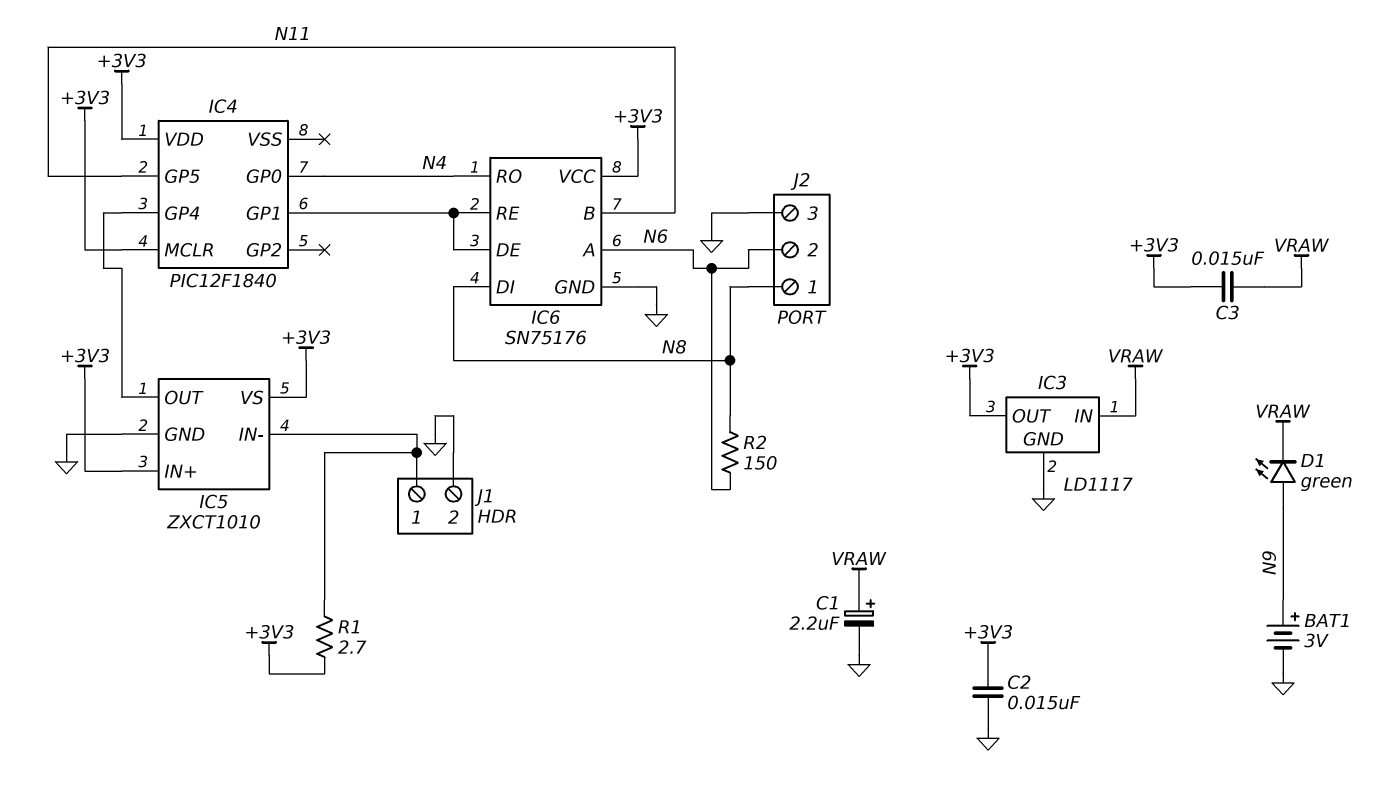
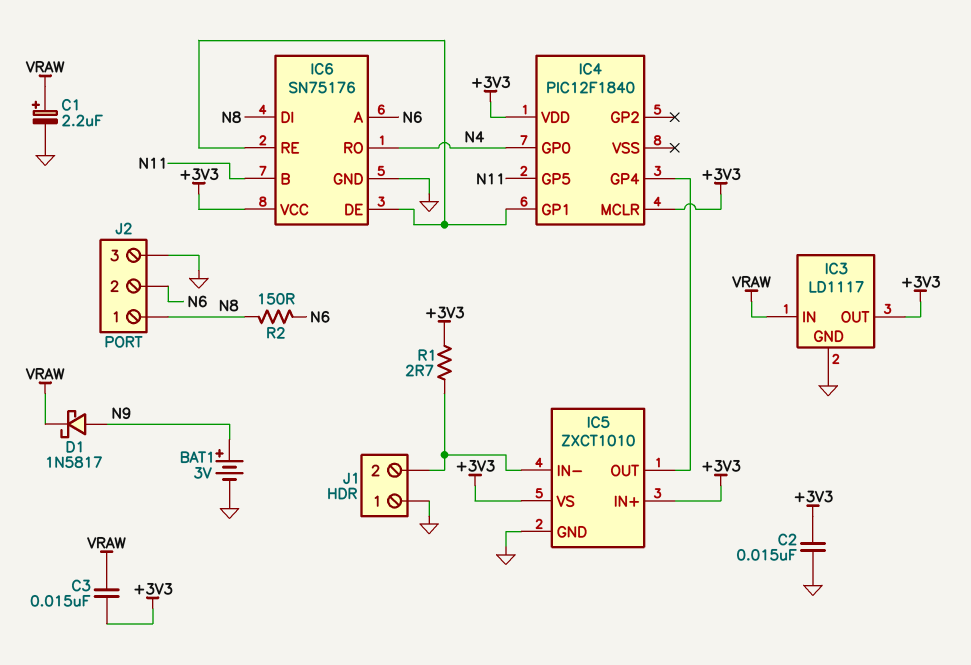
D1: LED green (A N9, K VRAW) -> schottky 1N5817 (A N9, K VRAW)
J1 pin 1: IC5/IN- -> GND
J1 pin 2: GND -> IC5/IN-

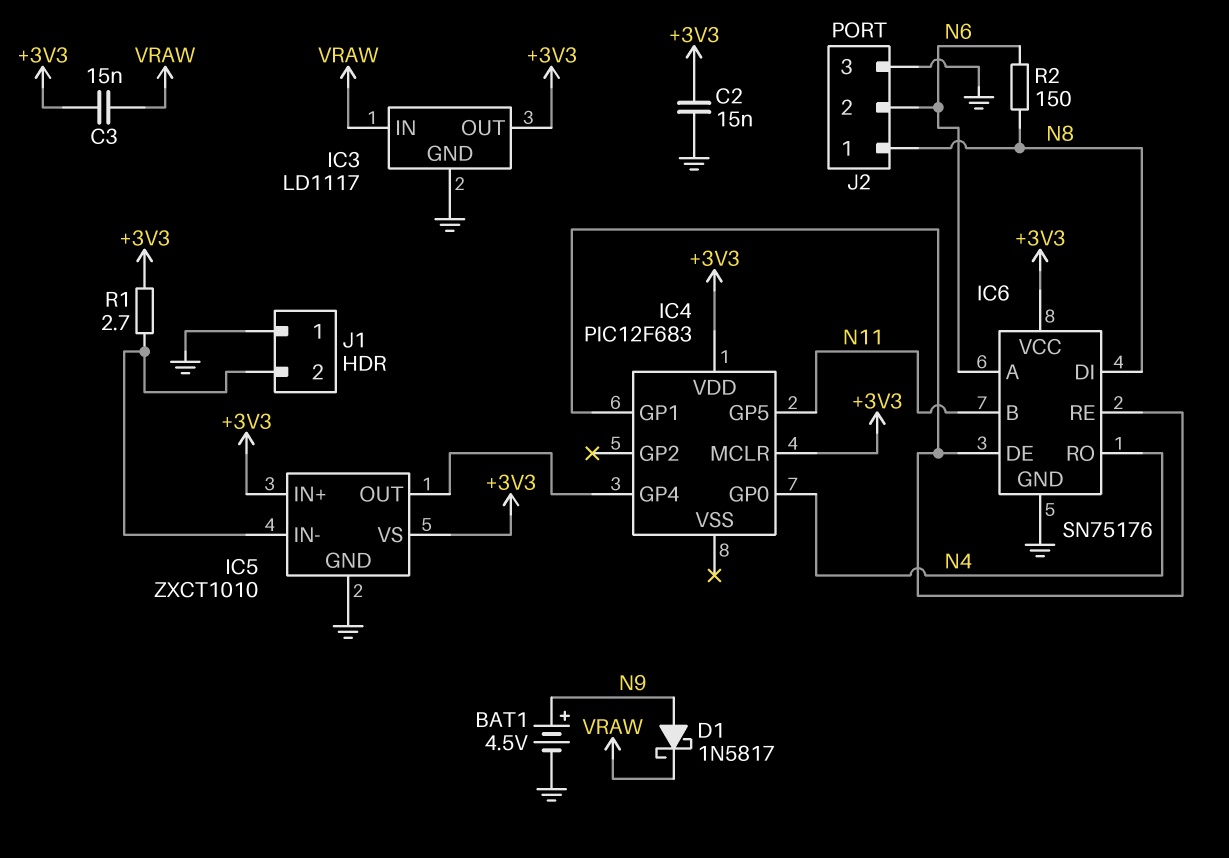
BAT1: 3V (plus N9, minus GND) -> 4.5V (plus N9, minus GND)
C1: 2.2uF (plus VRAW, minus GND) -> none
IC4: PIC12F1840 -> PIC12F683

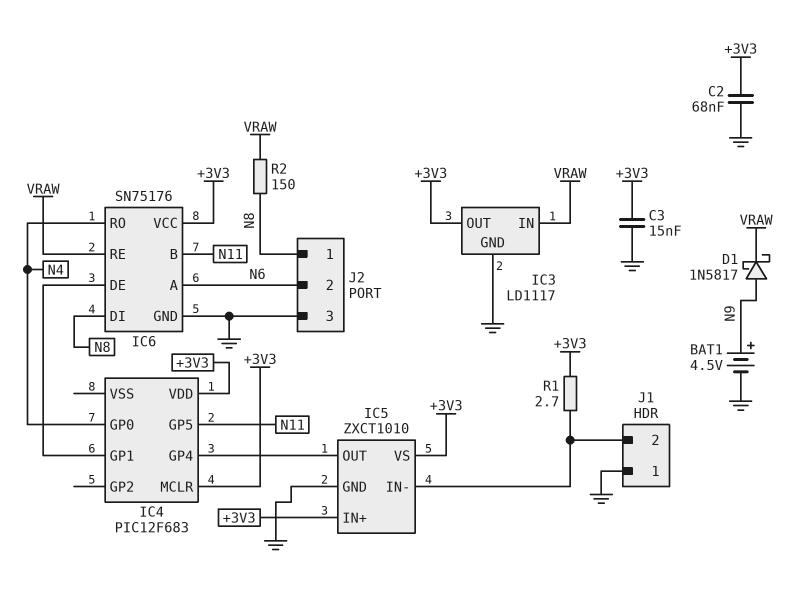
C2: 15nF (+3V3, GND) -> 68nF (+3V3, GND)
C3: 15nF (+3V3, VRAW) -> 15nF (+3V3, GND)
IC6 pin RE: IC4/GP1 -> VRAW
R2: 150 (N6, N8) -> 150 (N8, VRAW)

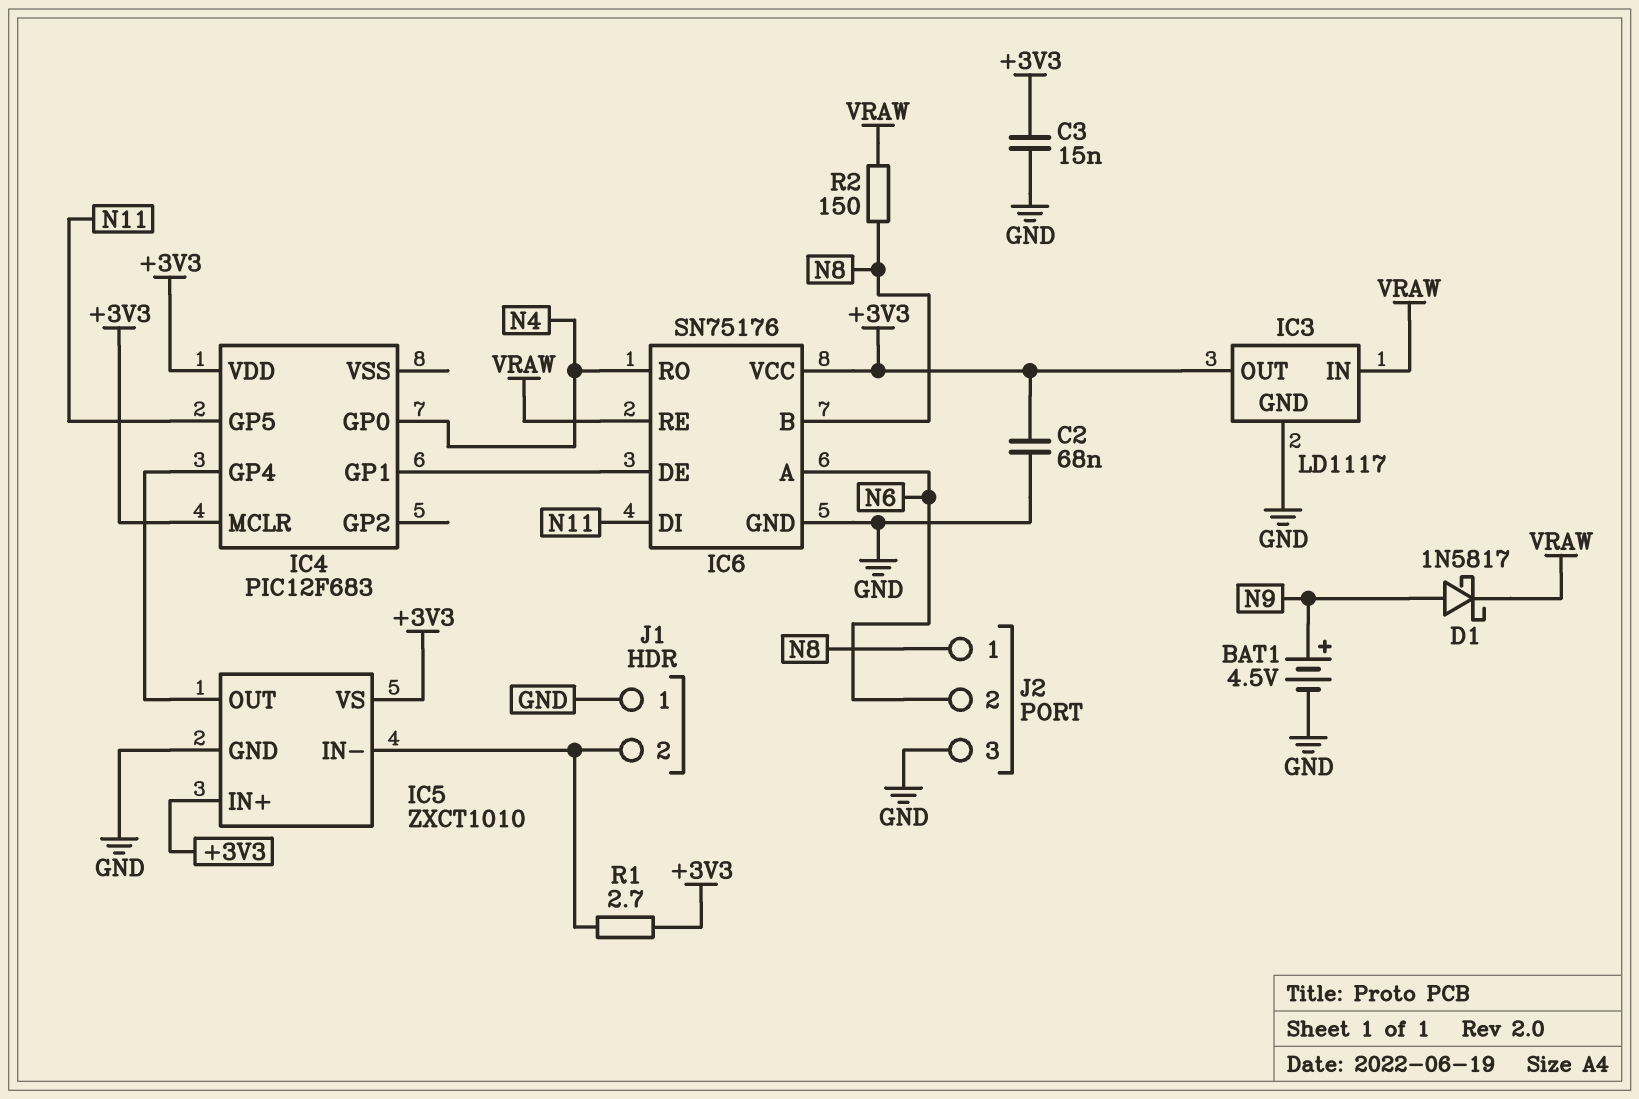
IC6 pin B: N11 -> N8
IC6 pin DI: N8 -> N11

